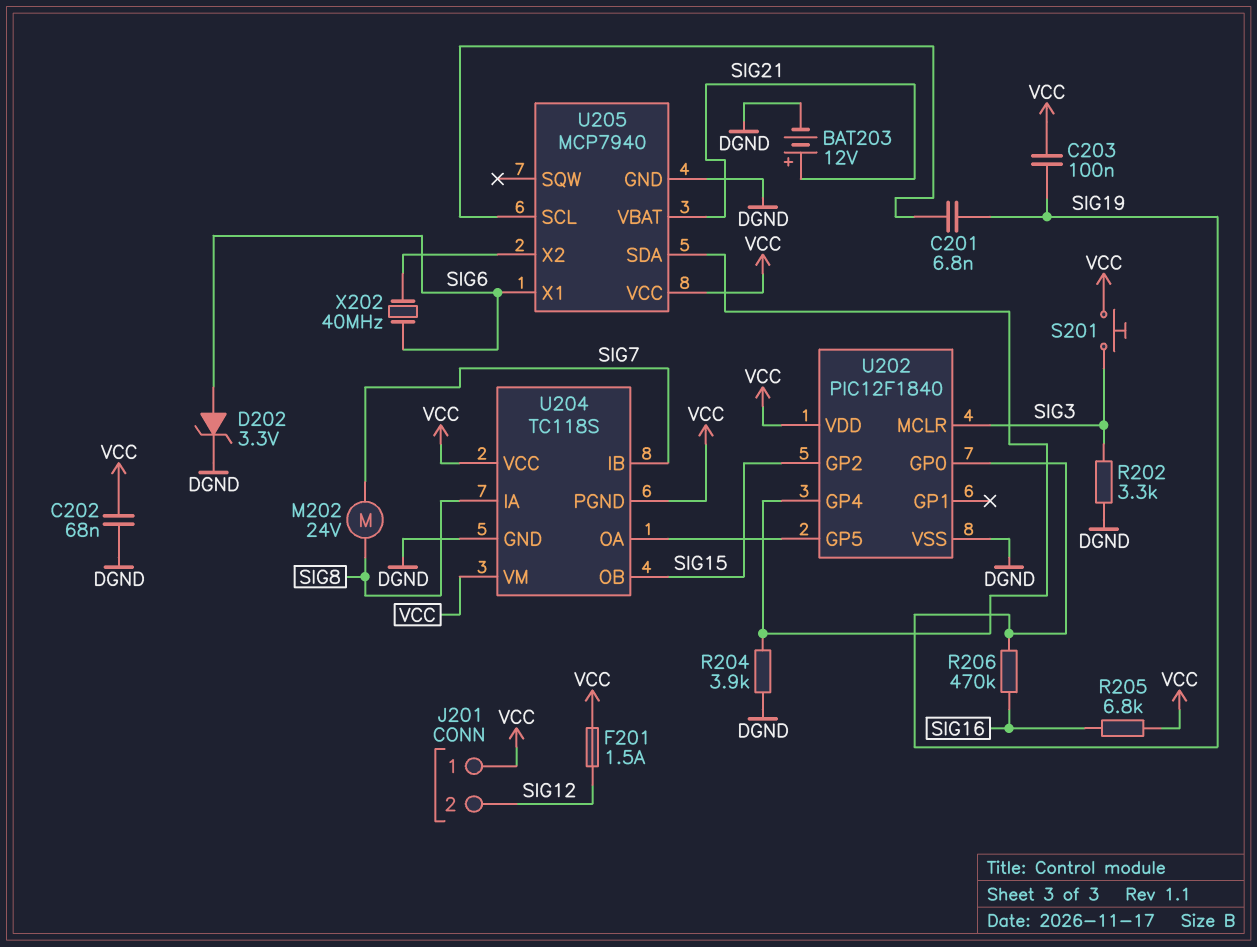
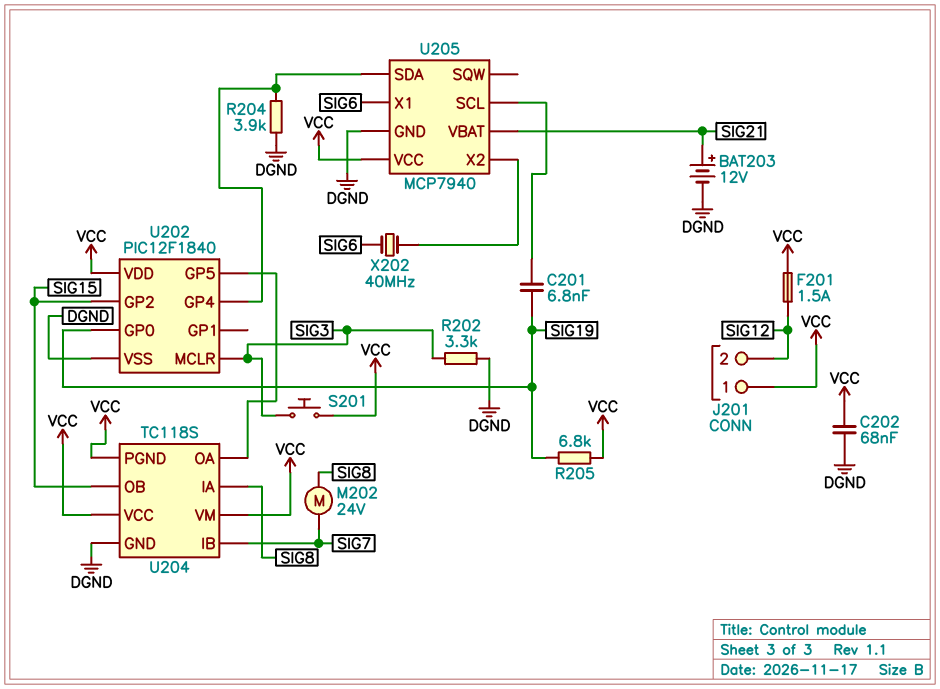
C203: 100nF (SIG19, VCC) -> none
D202: zener 3.3V (A SIG6, K DGND) -> none
R205: 6.8k (SIG16, VCC) -> 6.8k (SIG19, VCC)
R206: 470k (SIG16, SIG19) -> none

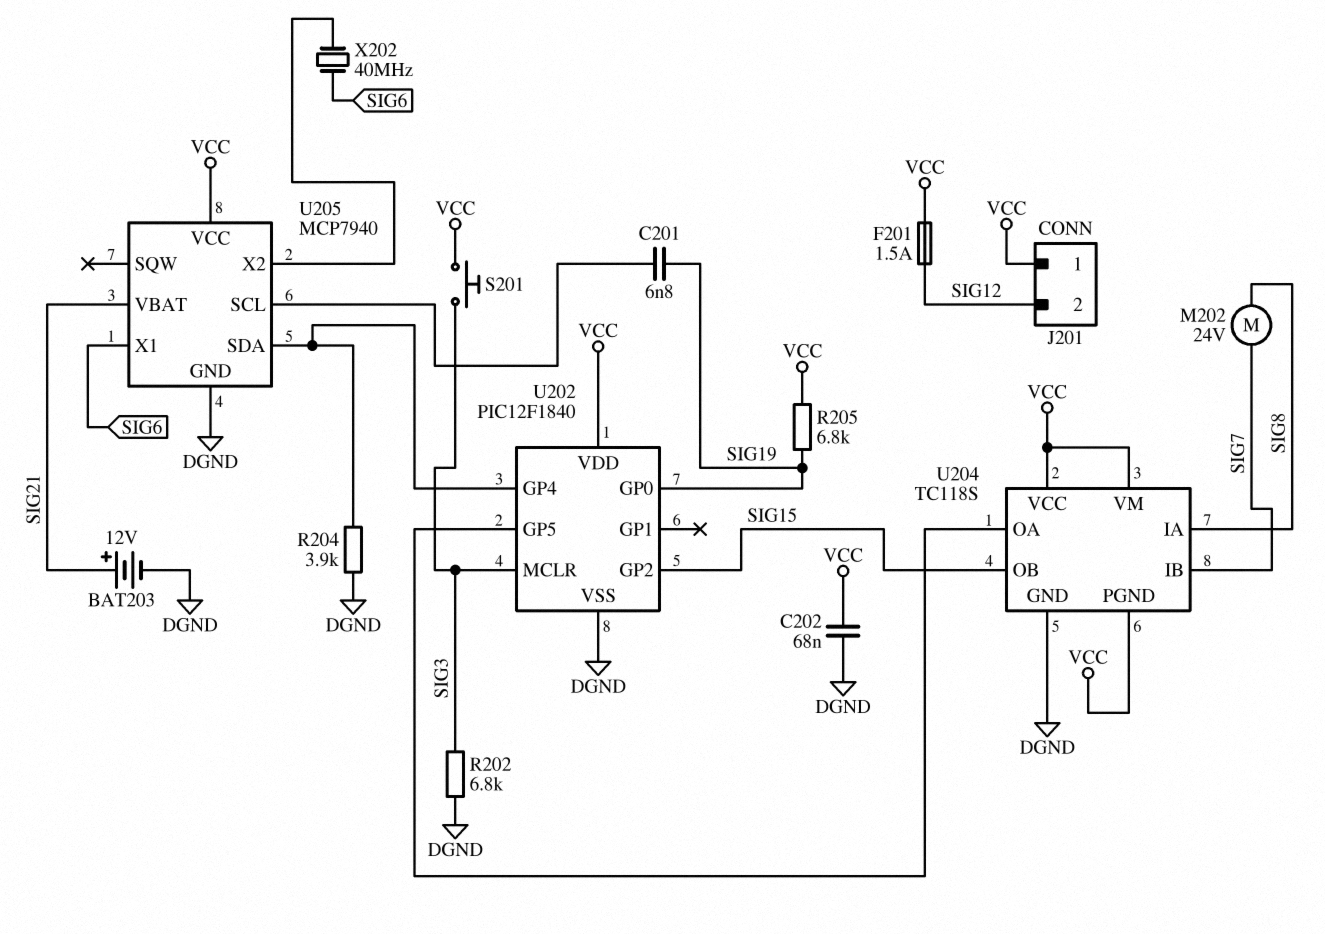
R202: 3.3k (DGND, SIG3) -> 6.8k (DGND, SIG3)

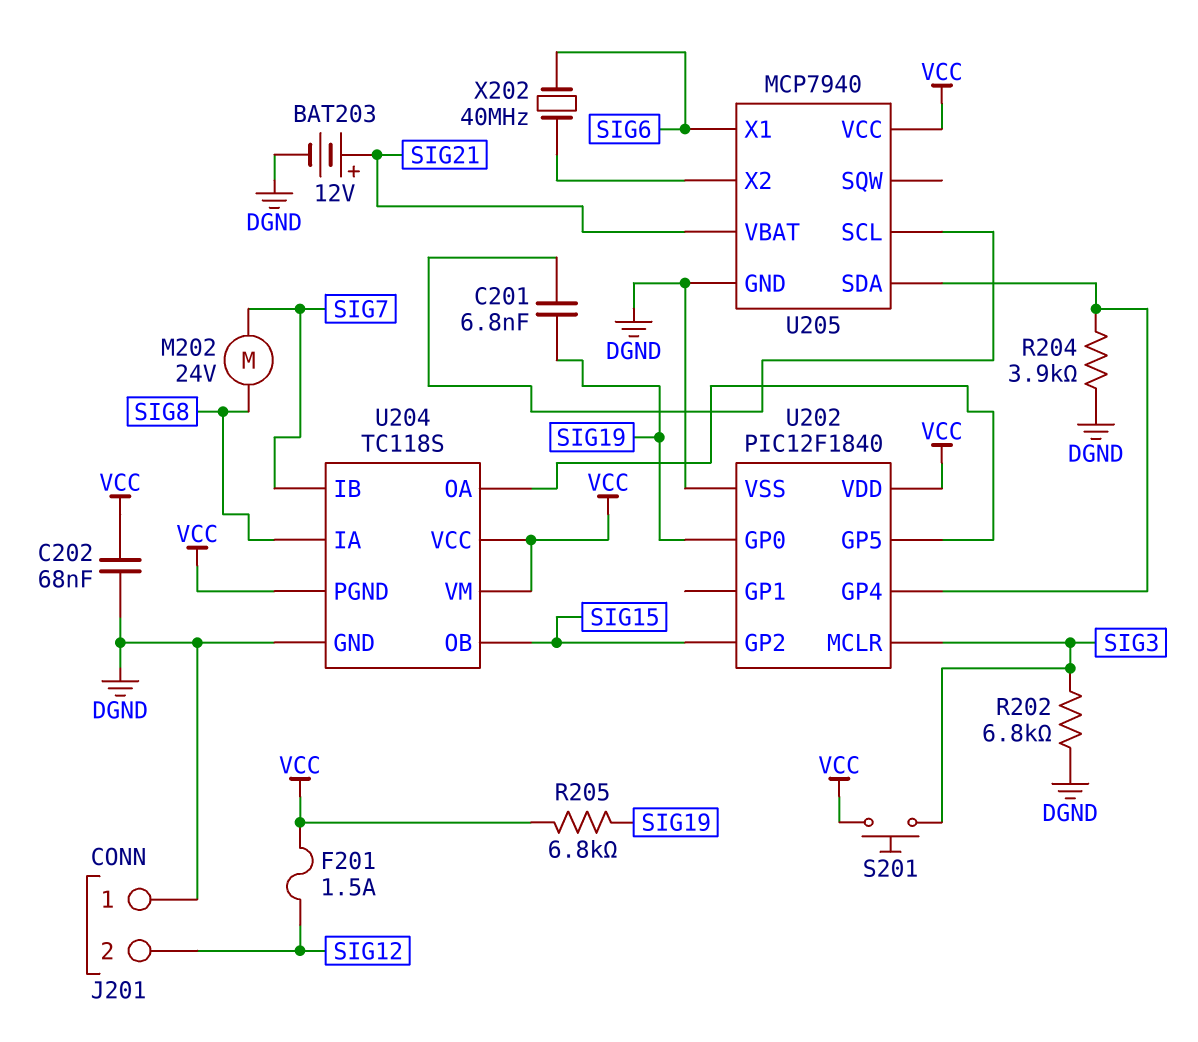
J201 pin 1: VCC -> DGND

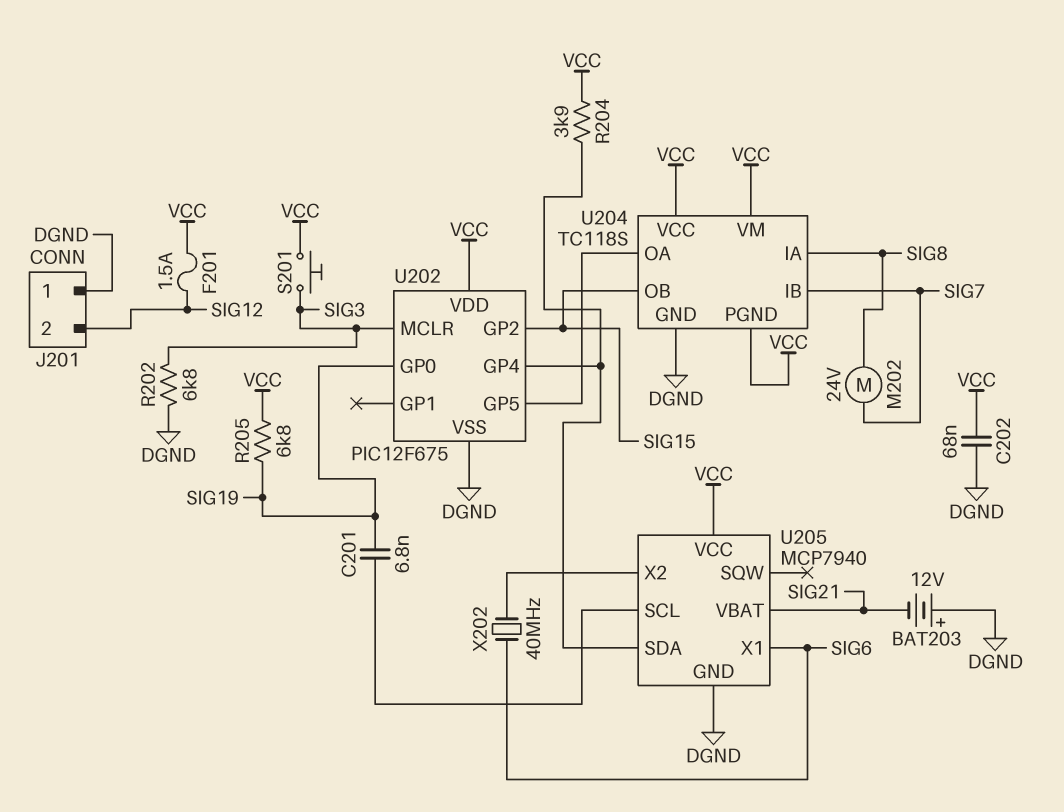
BAT203: 12V (plus SIG21, minus DGND) -> 12V (plus DGND, minus SIG21)
R204: 3.9k (DGND, U202/GP4) -> 3.9k (U202/GP4, VCC)
U202: PIC12F1840 -> PIC12F675

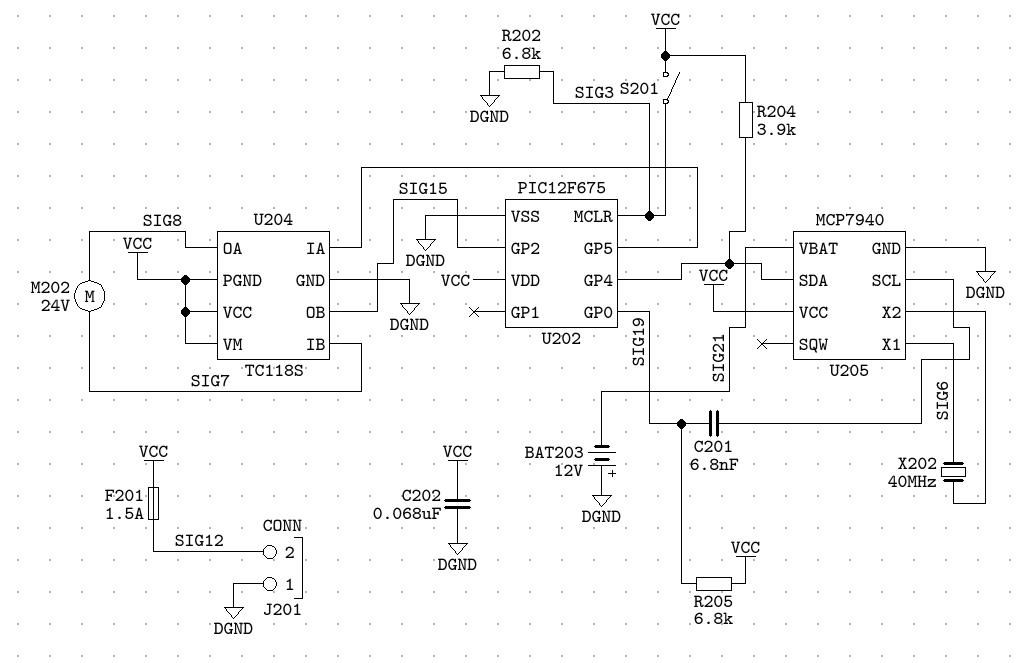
S201: button (SIG3, VCC) -> switch (SIG3, VCC)
U204 pin IA: SIG8 -> U202/GP5
U204 pin OA: U202/GP5 -> SIG8

